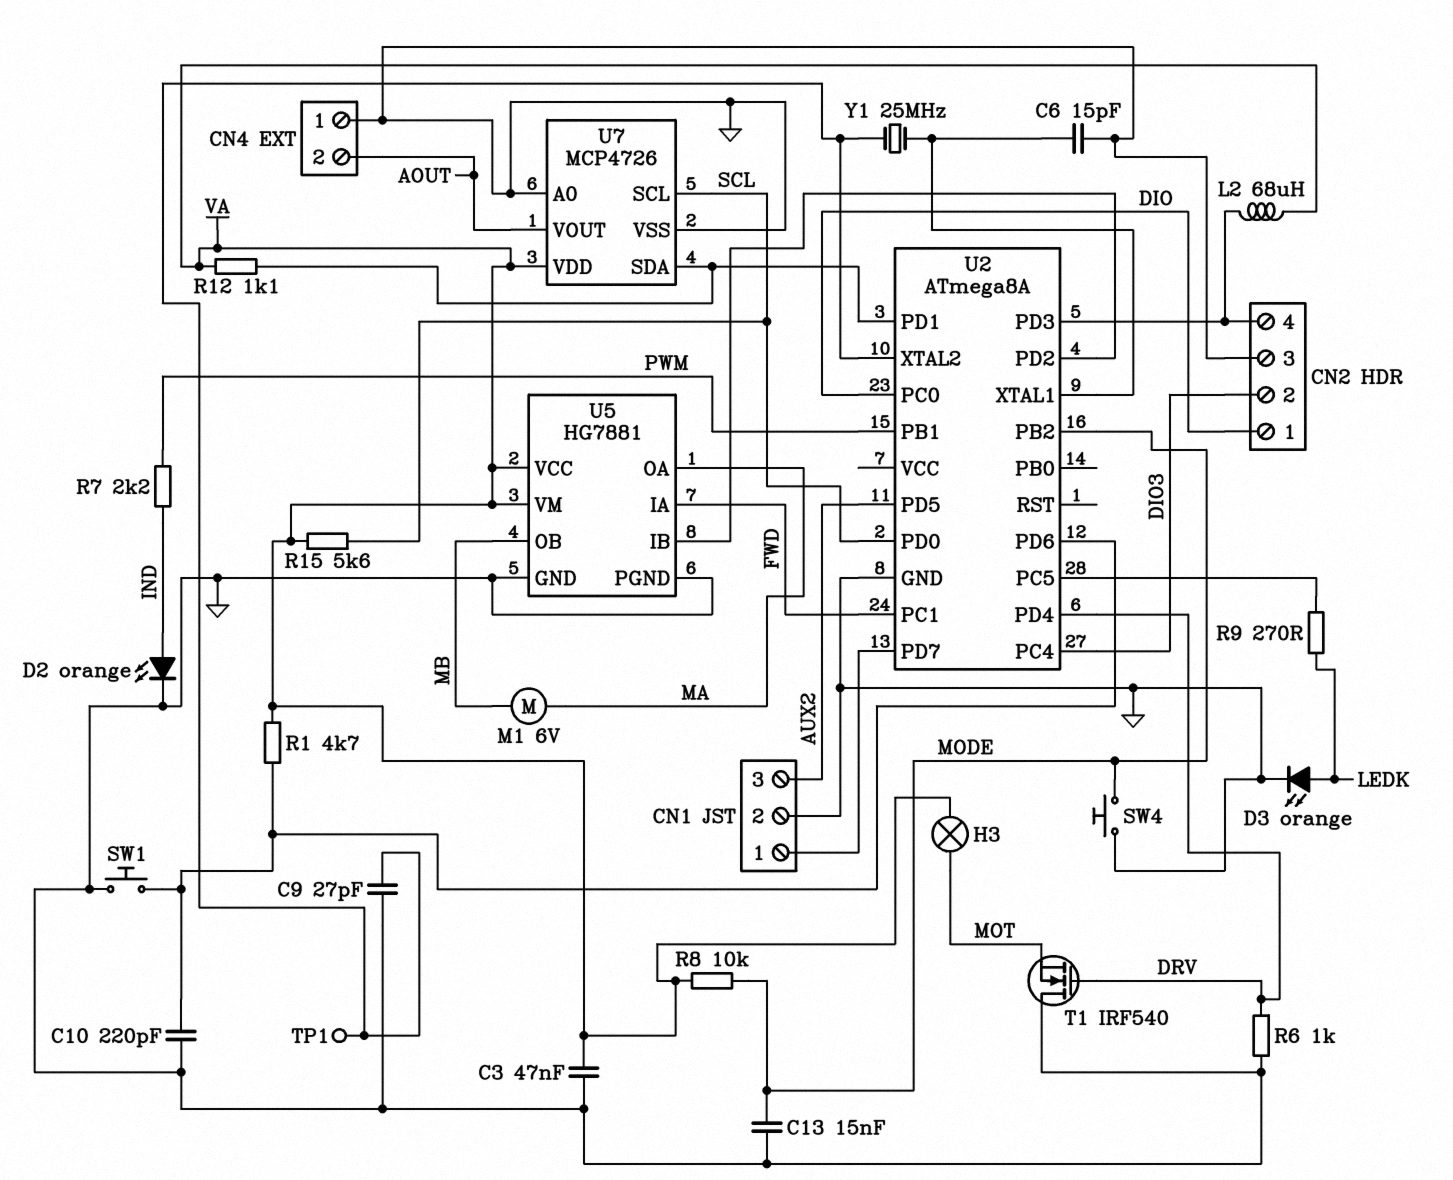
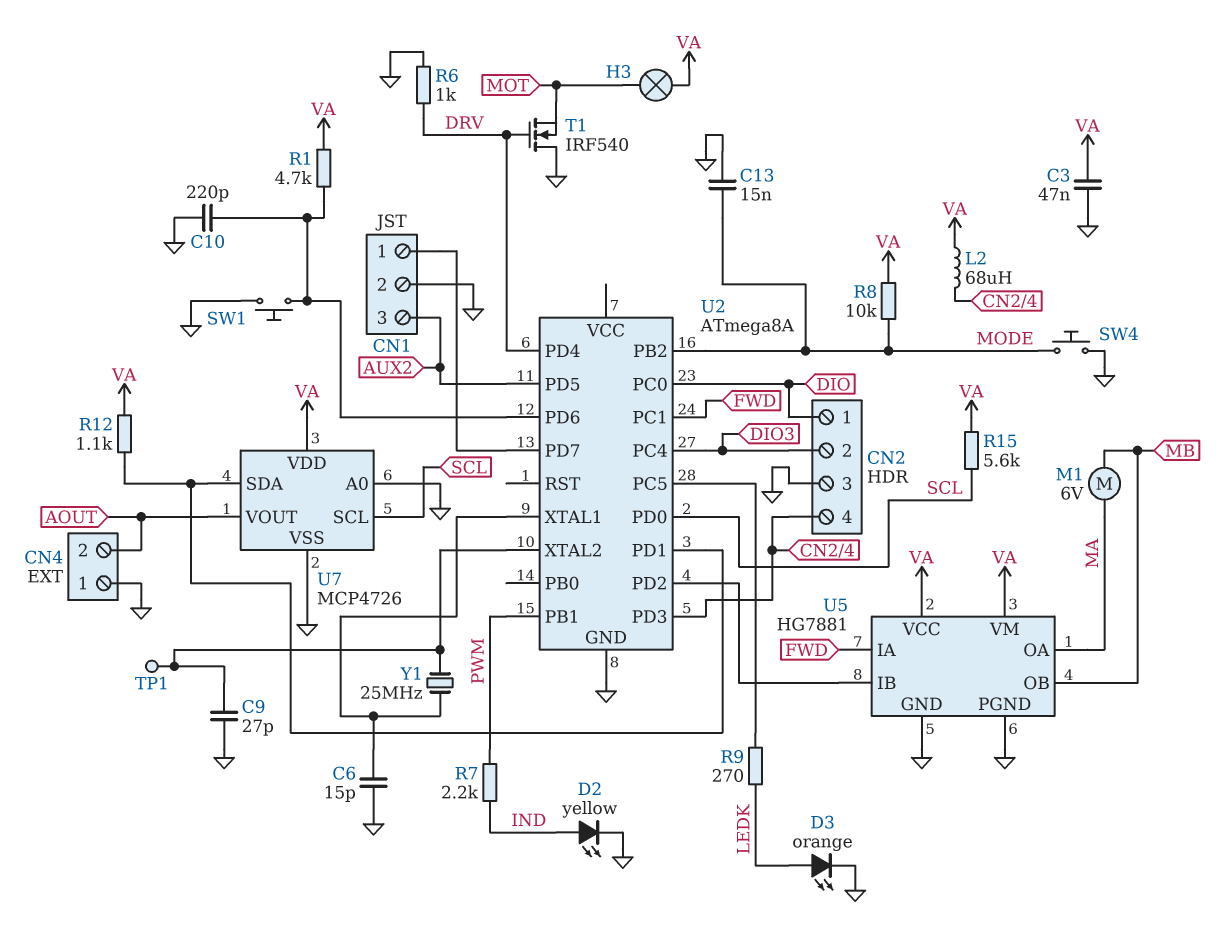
D2: LED orange (A IND, K GND) -> LED yellow (A IND, K GND)

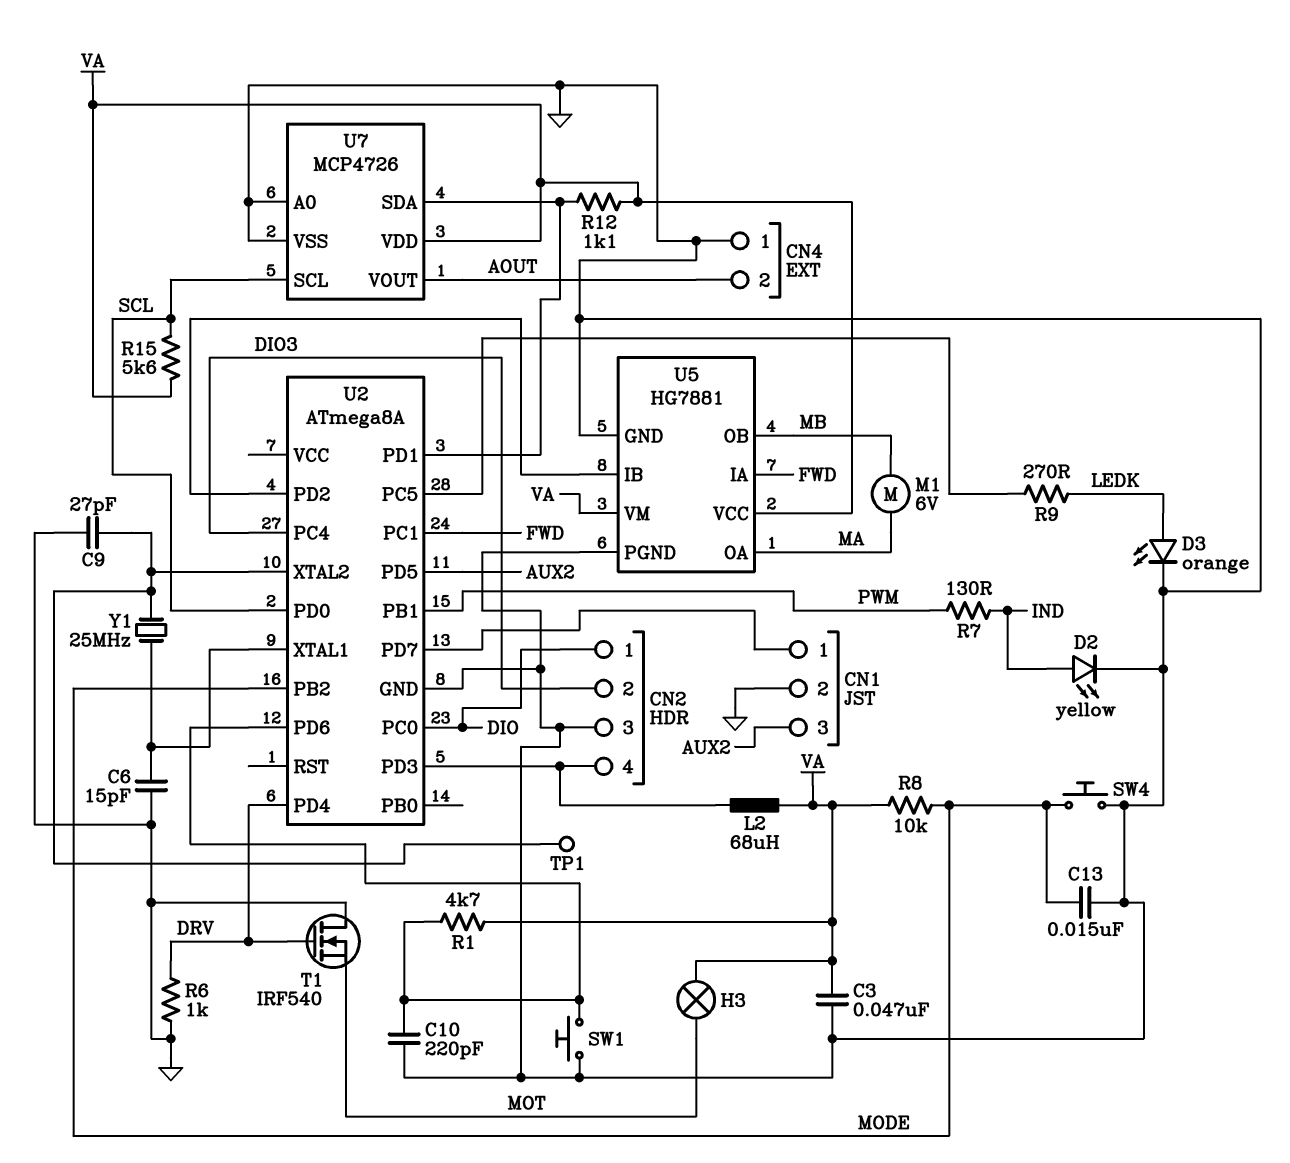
R7: 2.2k (IND, PWM) -> 130 (IND, PWM)

